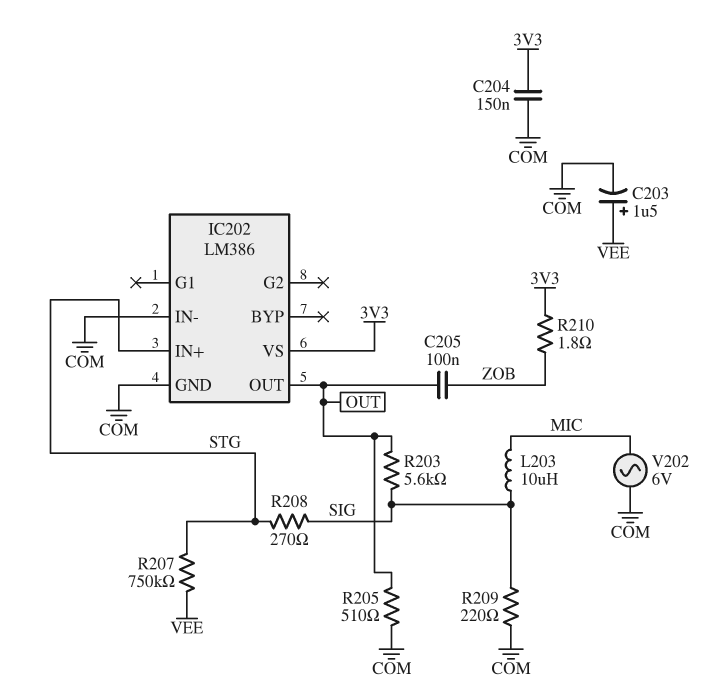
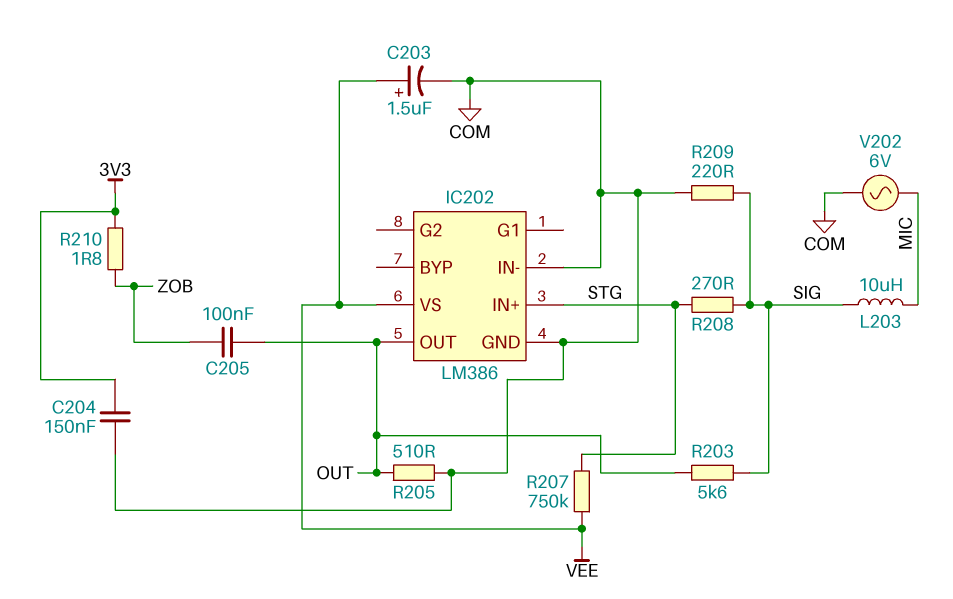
IC202 pin VS: 3V3 -> VEE

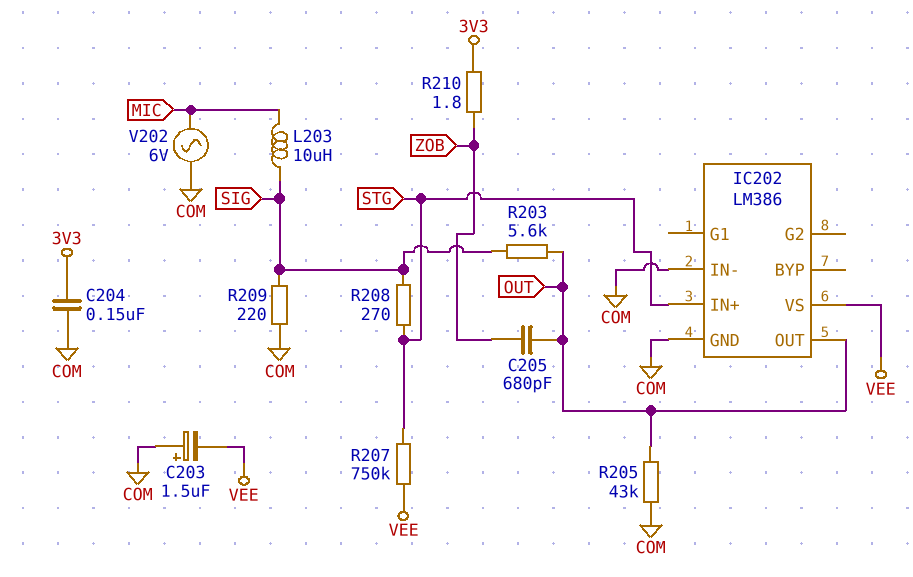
C203: 1.5uF (plus VEE, minus COM) -> 1.5uF (plus COM, minus VEE)
C205: 100nF (OUT, ZOB) -> 680pF (OUT, ZOB)
R205: 510 (COM, OUT) -> 43k (COM, OUT)

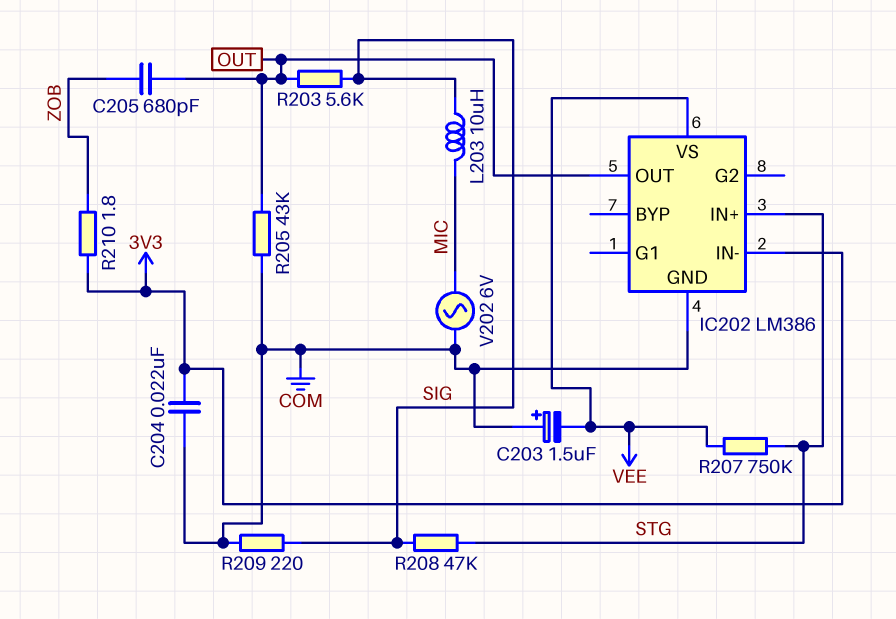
C204: 150nF (3V3, COM) -> 22nF (3V3, COM)
IC202 pin IN-: COM -> 3V3
R208: 270 (SIG, STG) -> 47k (SIG, STG)

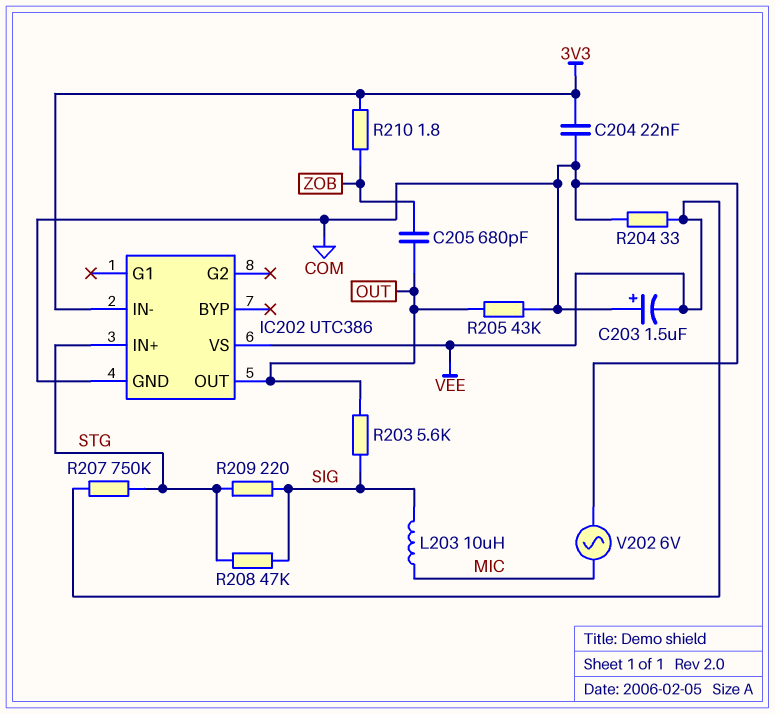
IC202: LM386 -> UTC386
R204: none -> 33 (COM, VEE)
R209: 220 (COM, SIG) -> 220 (SIG, STG)

